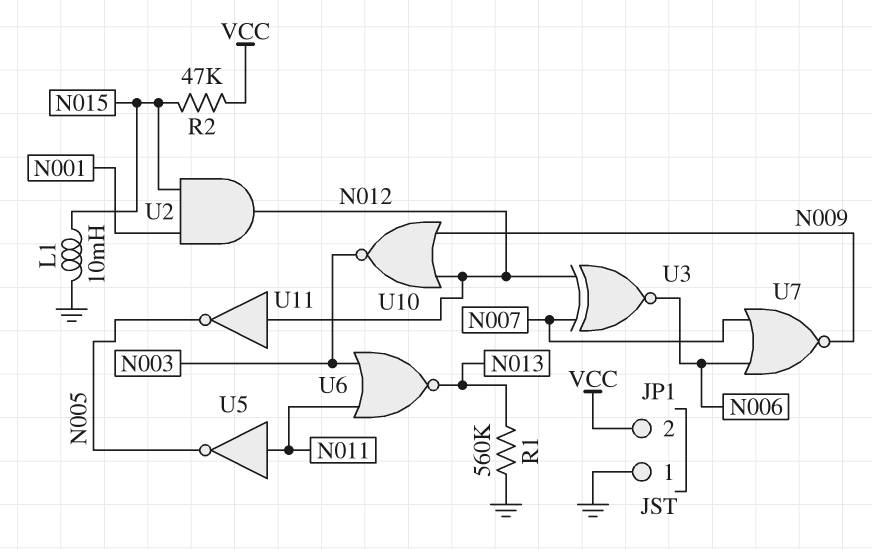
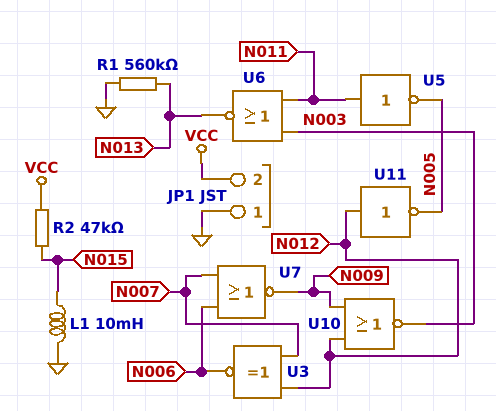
U2: AND (in N001, in N015, out N012) -> none

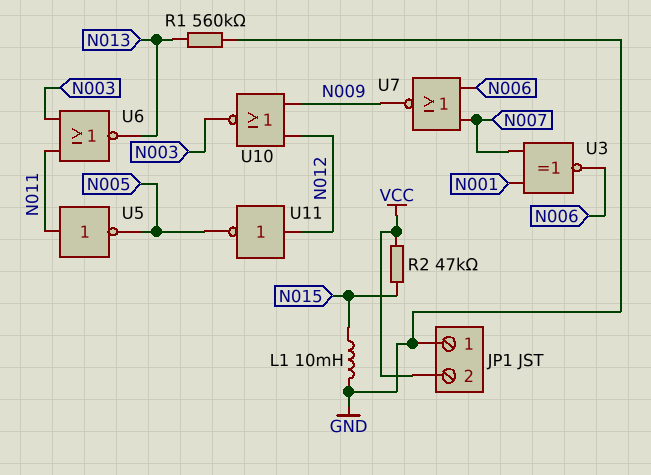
U3: XNOR (in N007, in N012, out N006) -> XNOR (in N001, in N007, out N006)

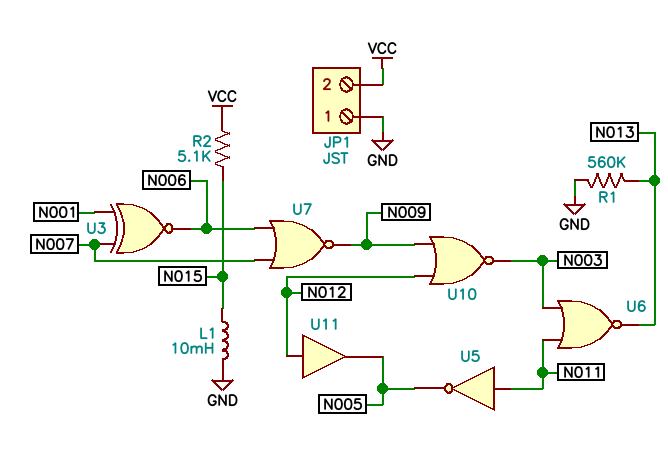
R2: 47k (N015, VCC) -> 5.1k (N015, VCC)
U11: NOT (in N012, out N005) -> buffer (in N012, out N005)

